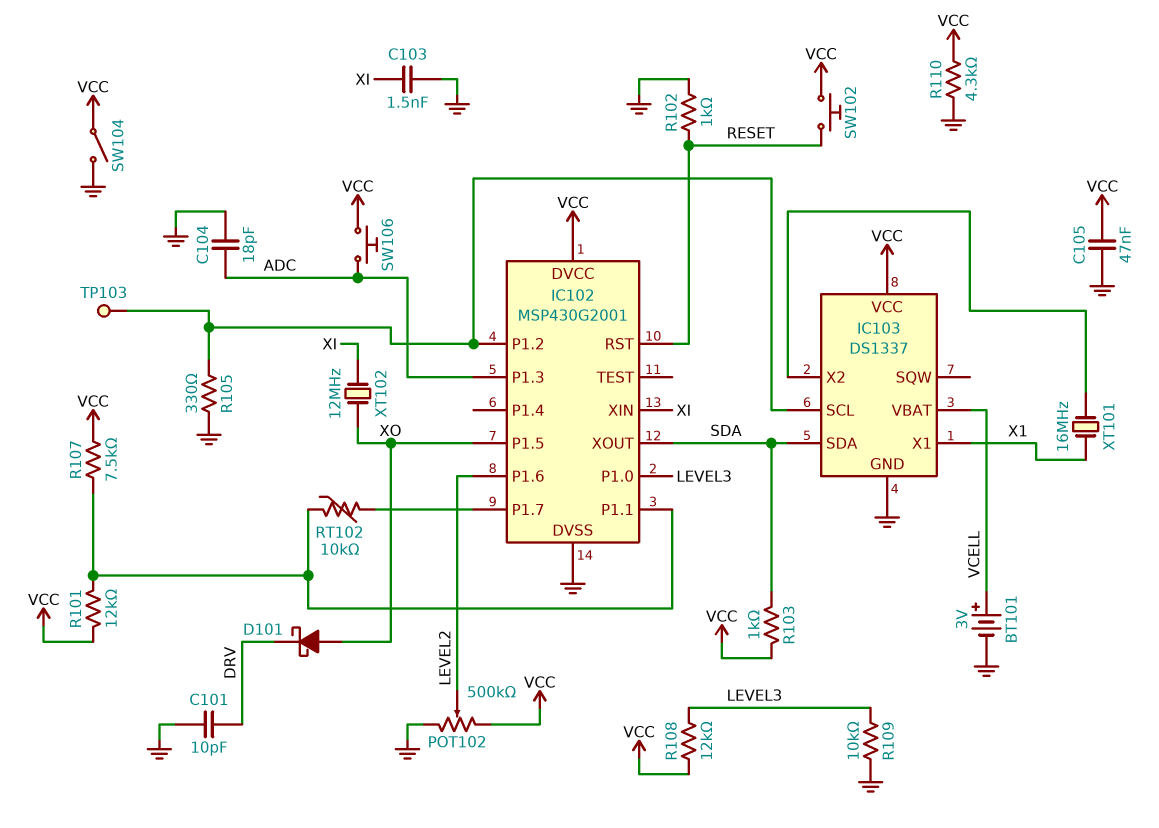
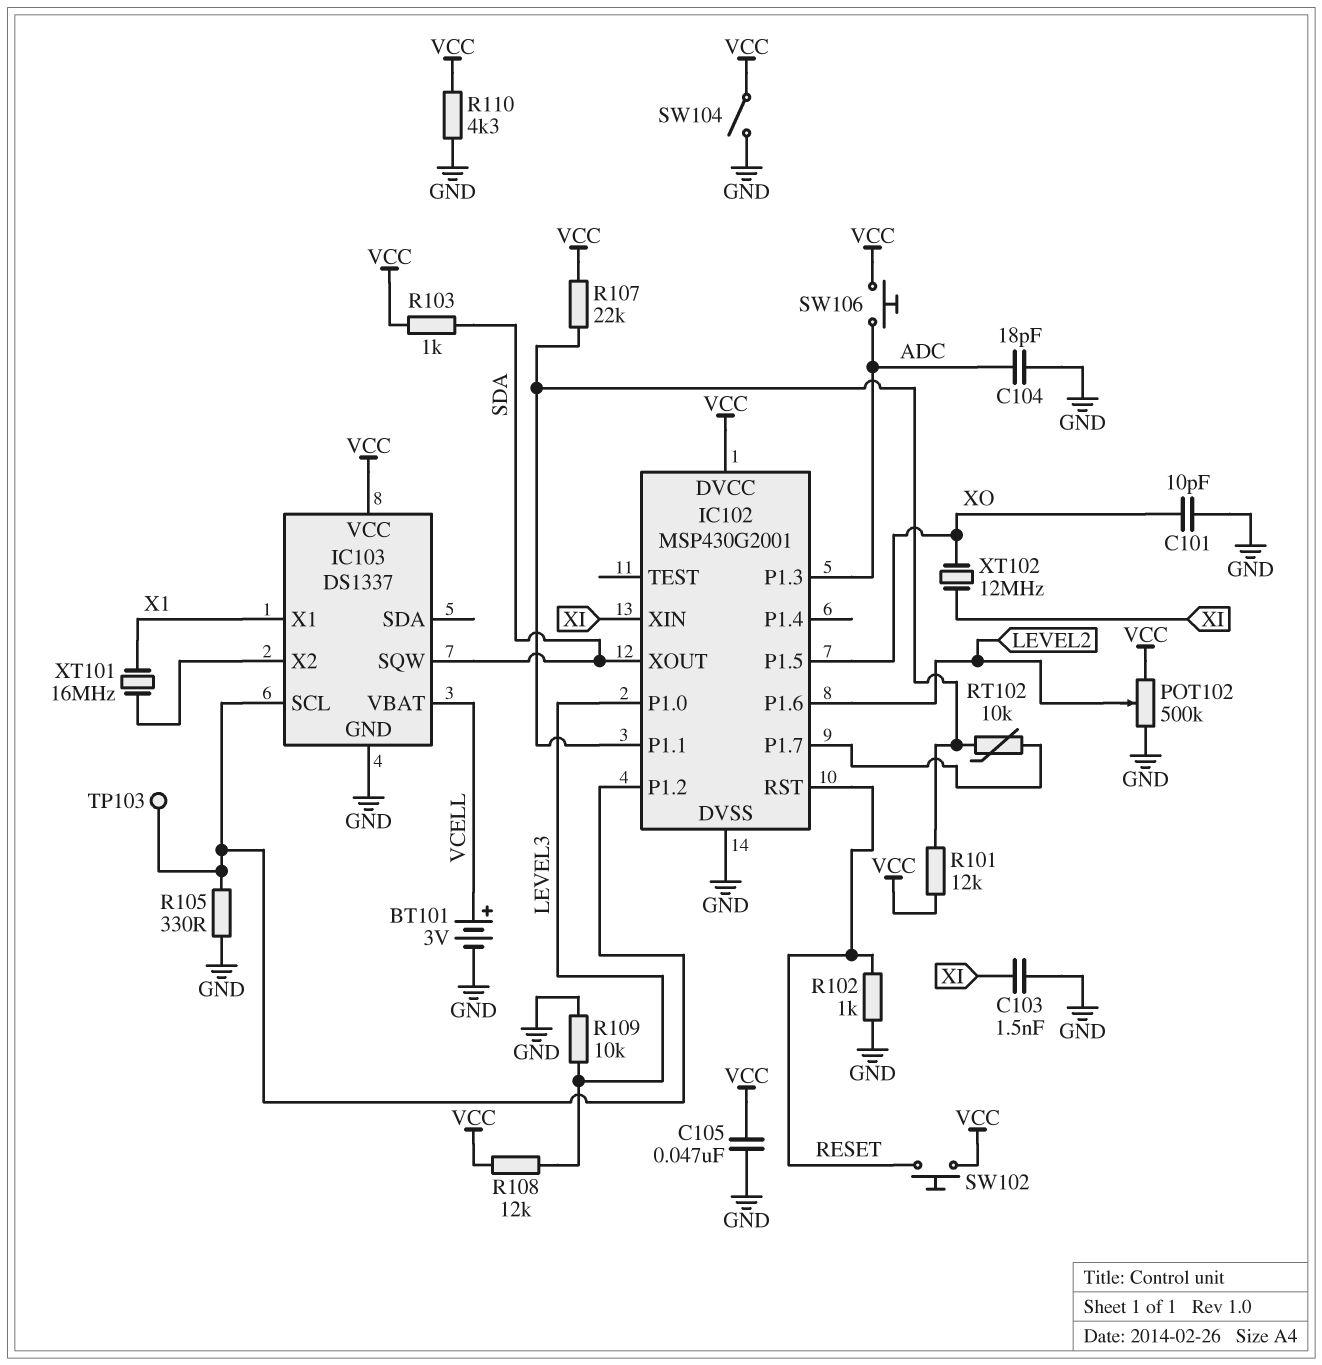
C101: 10pF (DRV, GND) -> 10pF (GND, XO)
D101: schottky (A XO, K DRV) -> none
IC103 pin SDA: SDA -> none
IC103 pin SQW: none -> SDA
R107: 7.5k (IC102/P1.1, VCC) -> 22k (IC102/P1.1, VCC)

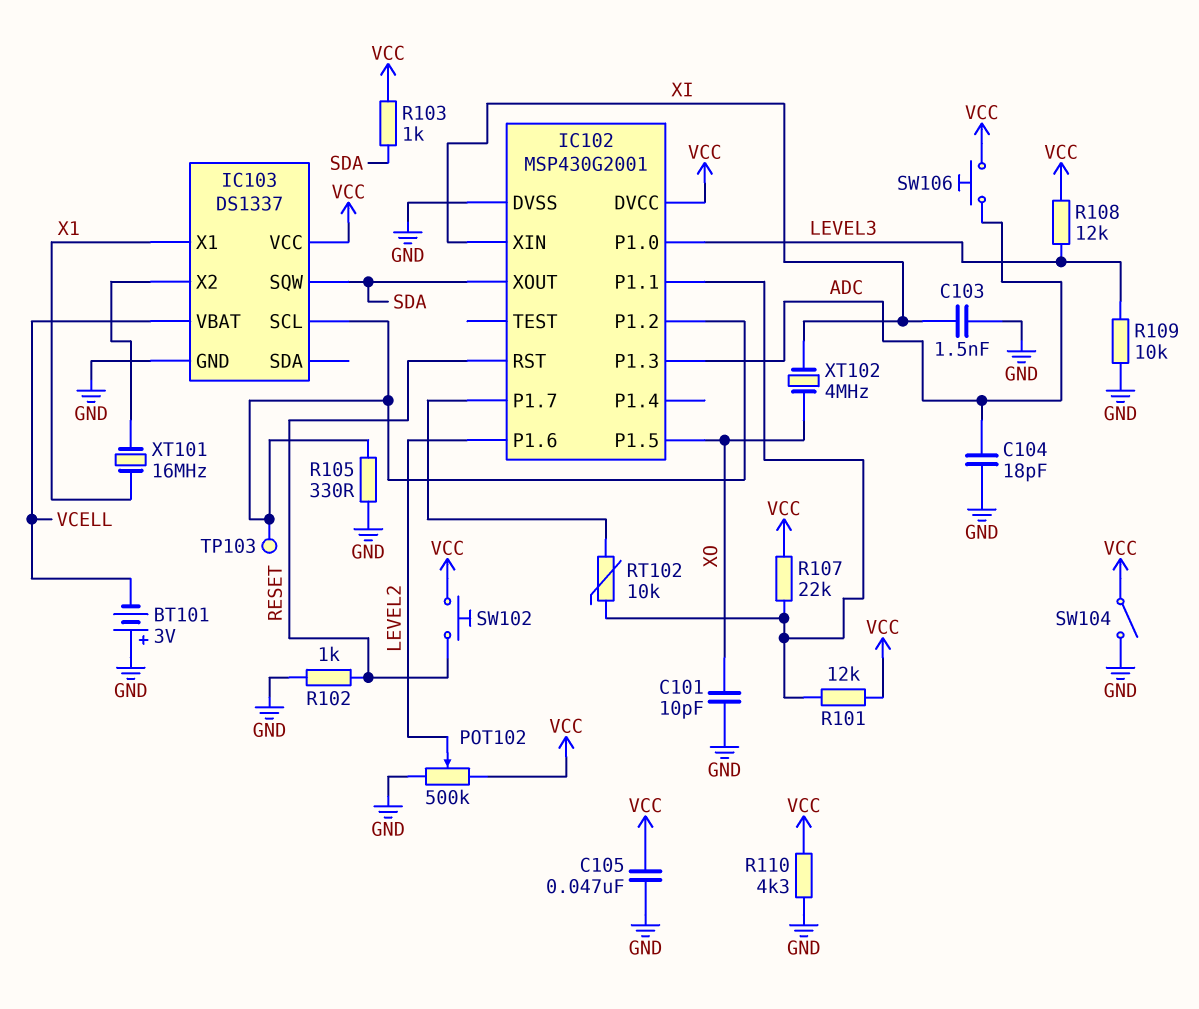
BT101: 3V (plus VCELL, minus GND) -> 3V (plus GND, minus VCELL)
XT102: 12MHz (XI, XO) -> 4MHz (XI, XO)

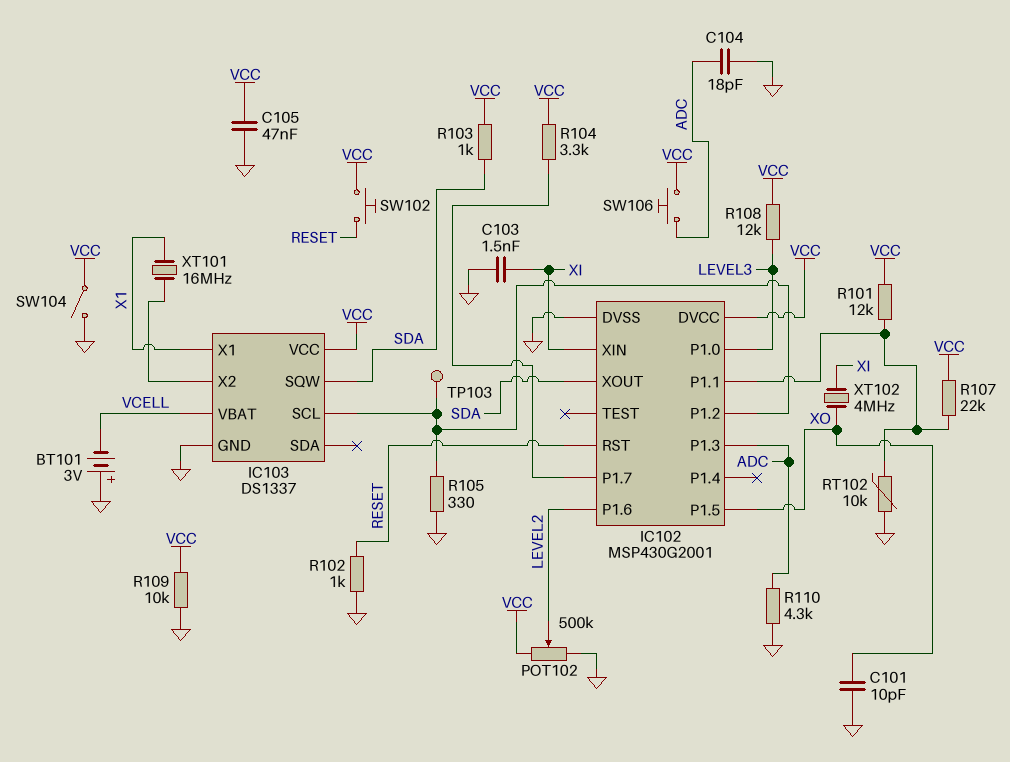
R104: none -> 3.3k (IC102/P1.7, VCC)
R109: 10k (GND, LEVEL3) -> 10k (GND, VCC)
R110: 4.3k (GND, VCC) -> 4.3k (ADC, GND)
RT102: 10k (IC102/P1.1, IC102/P1.7) -> 10k (GND, IC102/P1.1)

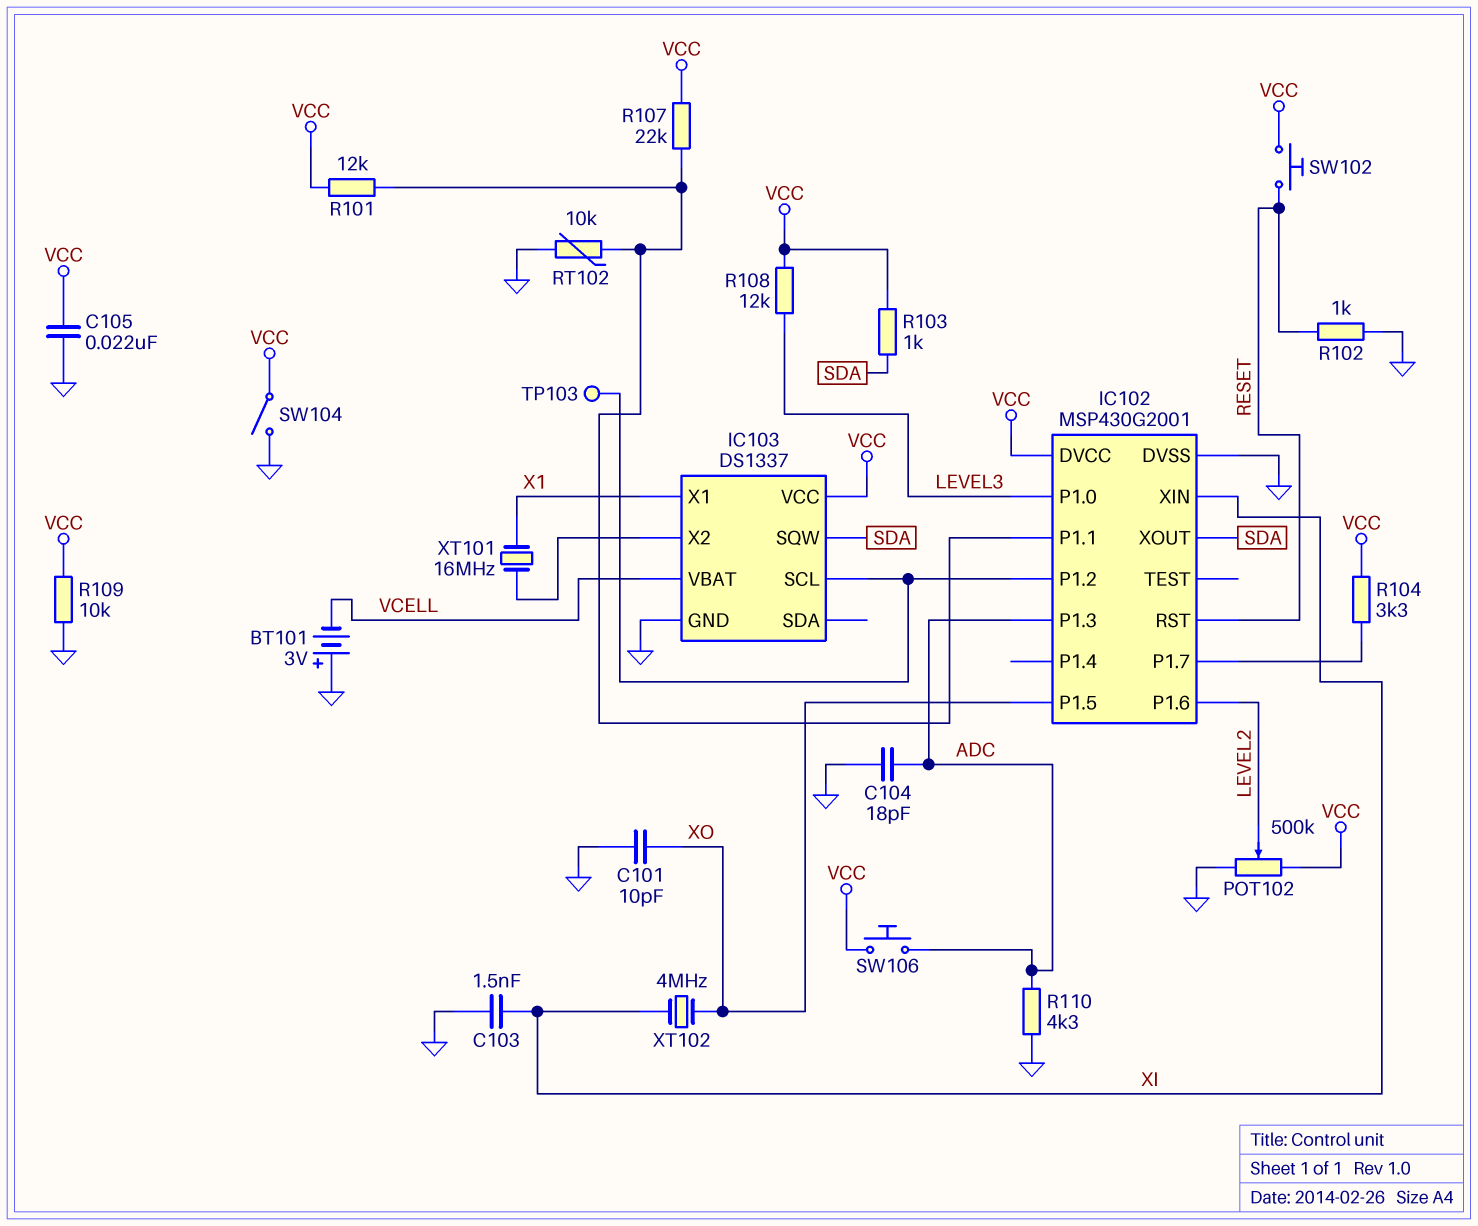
C105: 47nF (GND, VCC) -> 22nF (GND, VCC)
R105: 330 (GND, IC102/P1.2) -> none

